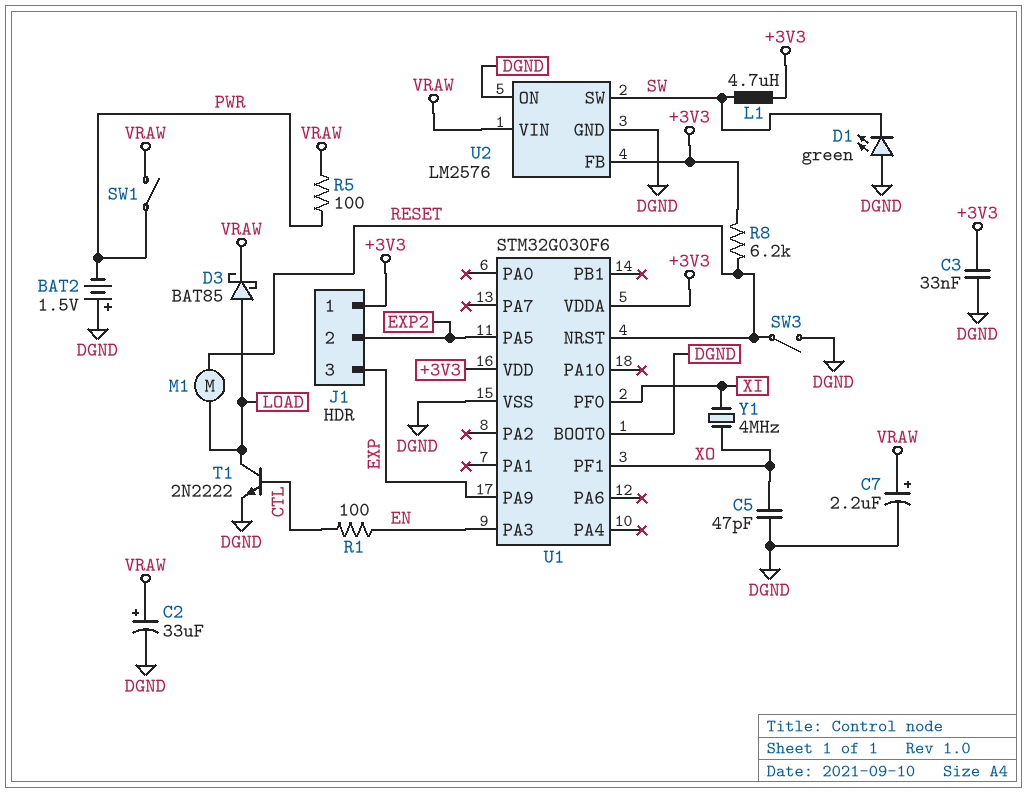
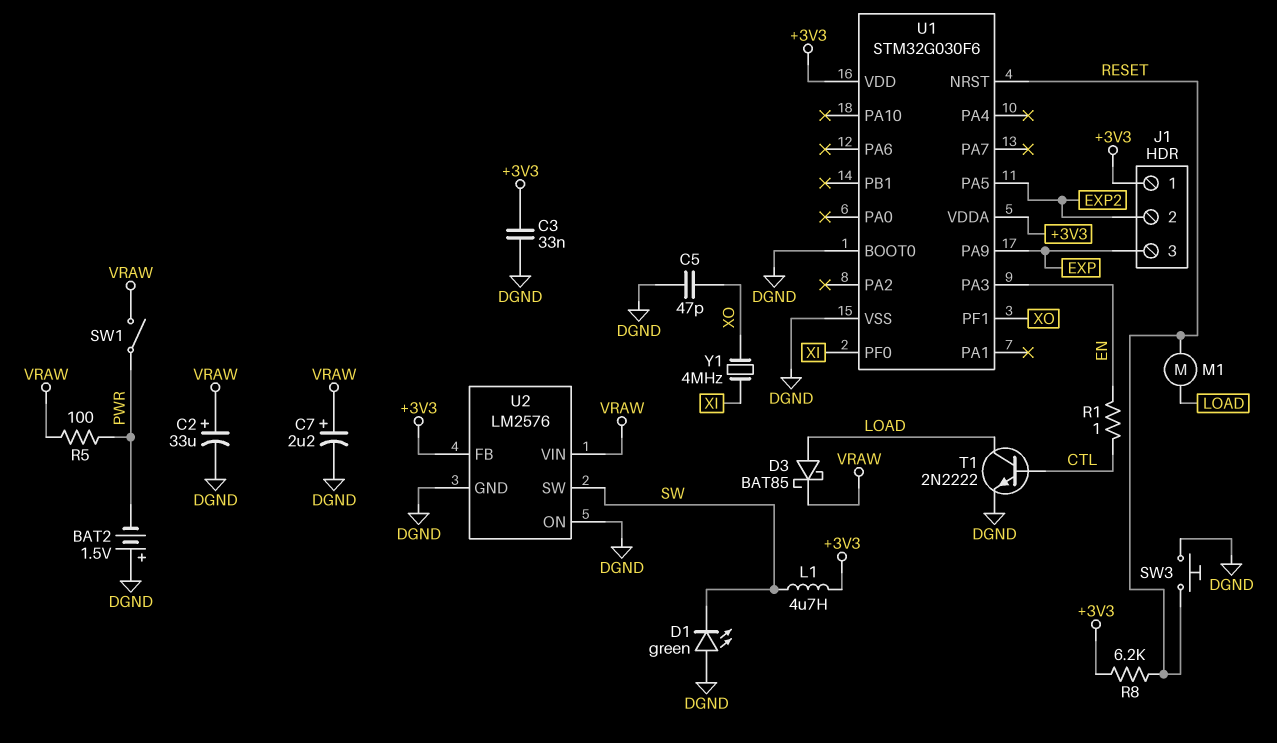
R1: 100 (CTL, EN) -> 1 (CTL, EN)
SW3: switch (DGND, RESET) -> button (DGND, RESET)

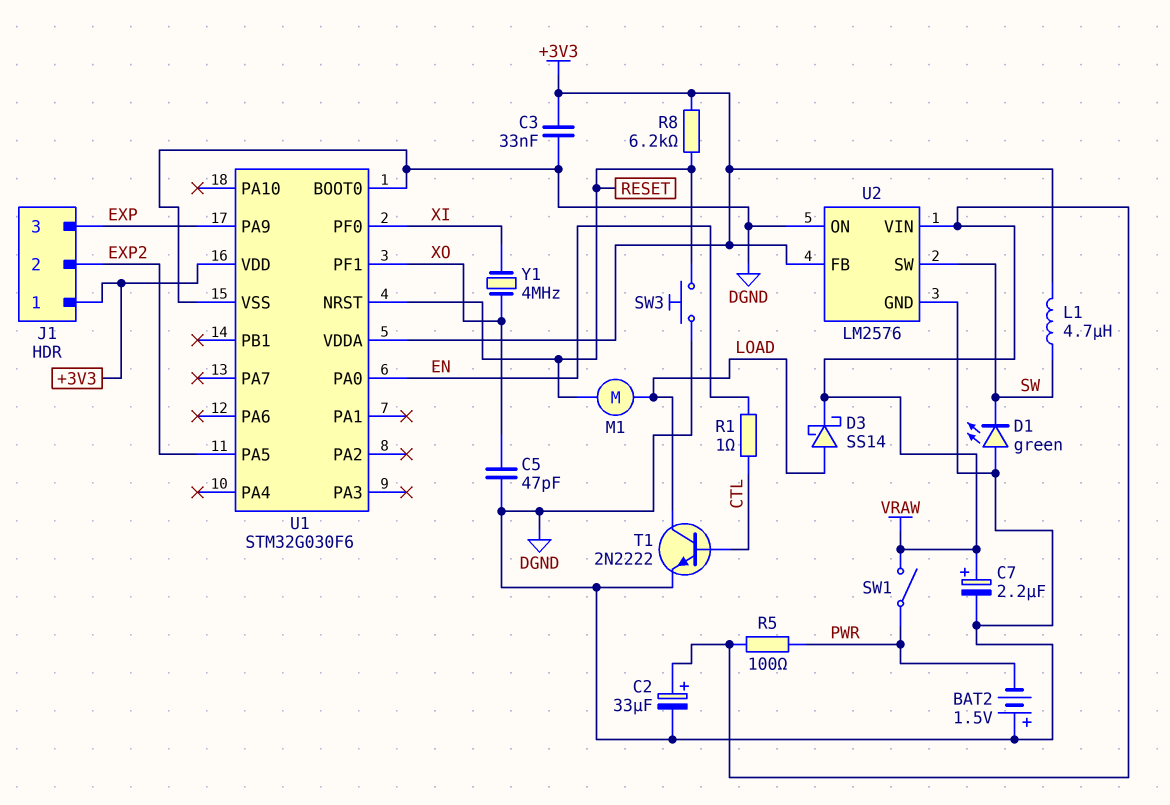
D3: schottky BAT85 (A LOAD, K VRAW) -> schottky SS14 (A LOAD, K VRAW)
U1 pin PA0: none -> EN
U1 pin PA3: EN -> none

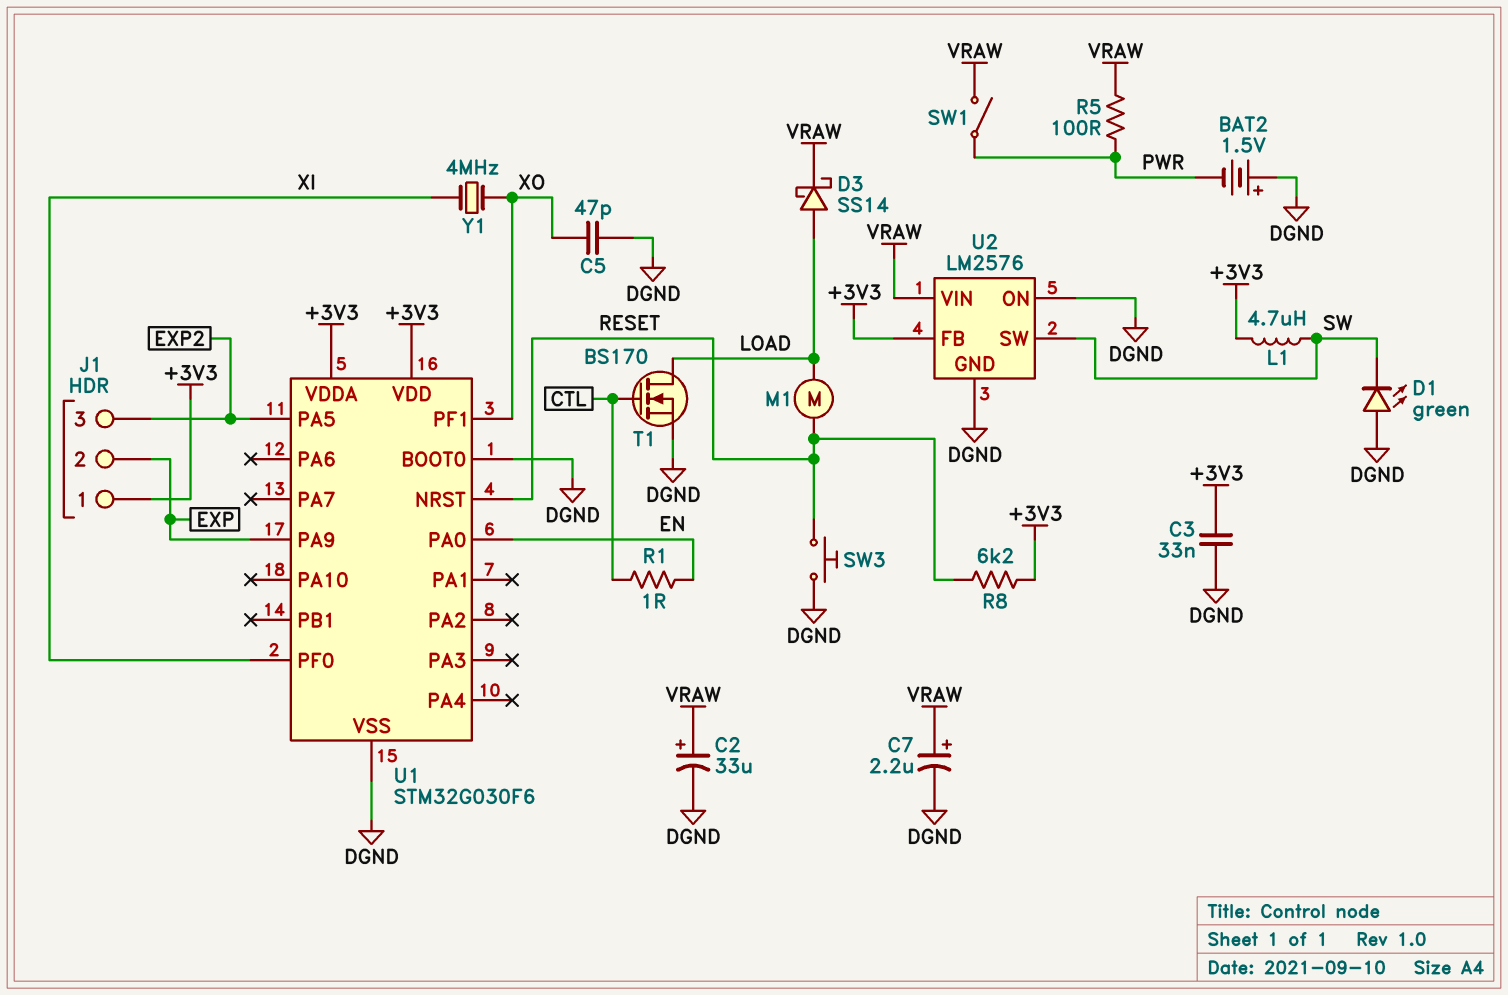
J1 pin 2: EXP2 -> EXP
J1 pin 3: EXP -> EXP2
T1: NPN 2N2222 (B CTL, C LOAD, E DGND) -> NMOS BS170 (G CTL, D LOAD, S DGND)

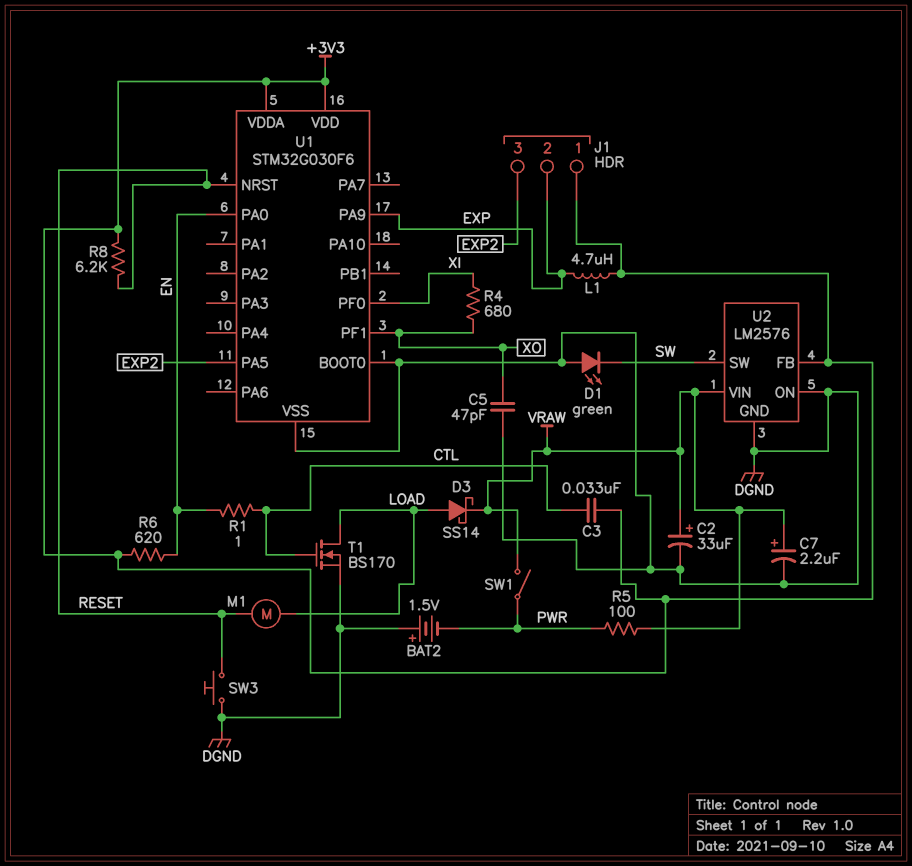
C3: 33nF (+3V3, DGND) -> 33nF (+3V3, CTL)
L1: 4.7uH (+3V3, SW) -> 4.7uH (+3V3, EXP)
R4: none -> 680 (XI, XO)
R6: none -> 620 (+3V3, EN)
Y1: 4MHz (XI, XO) -> none

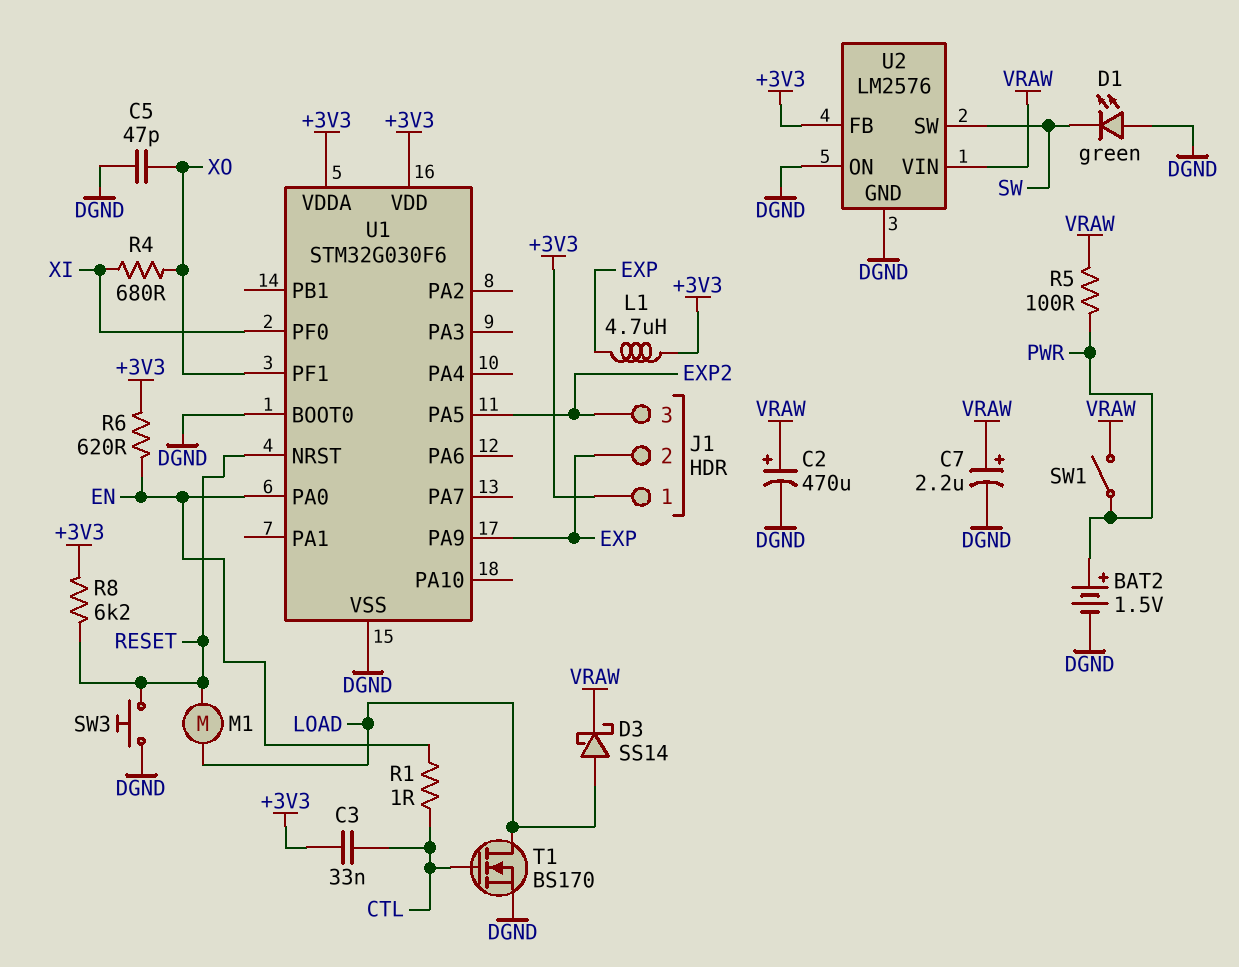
BAT2: 1.5V (plus DGND, minus PWR) -> 1.5V (plus PWR, minus DGND)
C2: 33uF (plus VRAW, minus DGND) -> 470uF (plus VRAW, minus DGND)

